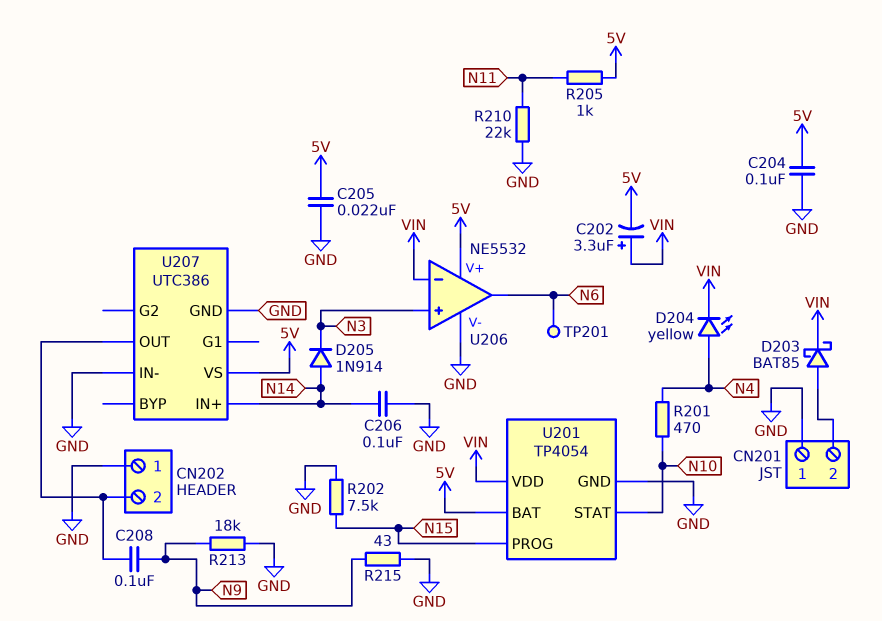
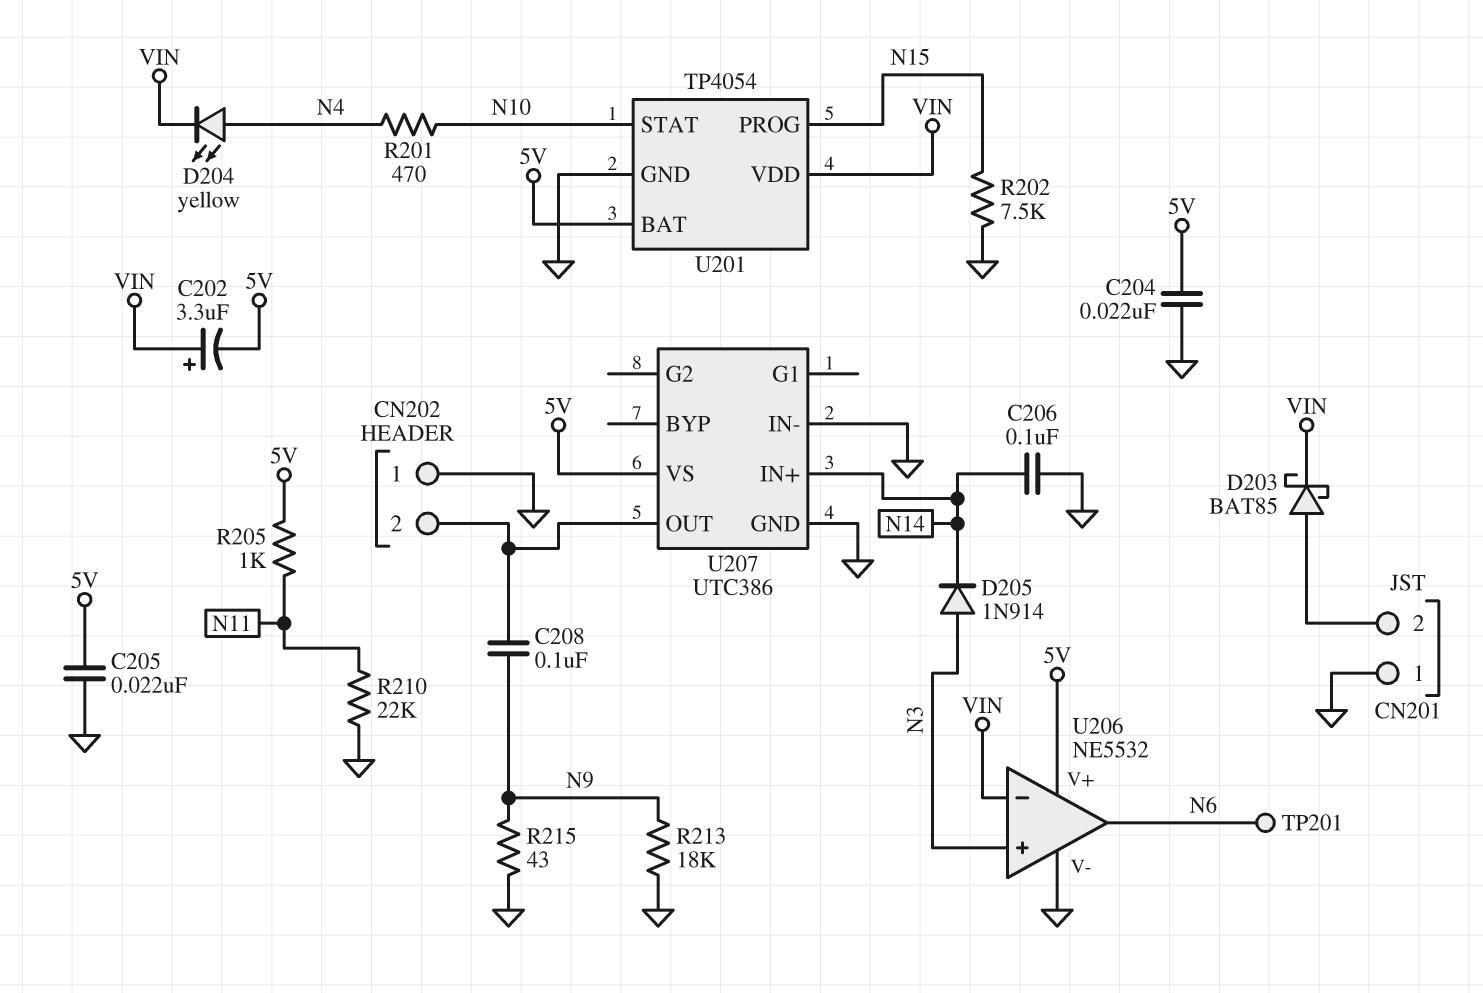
C204: 100nF (5V, GND) -> 22nF (5V, GND)
D205: diode 1N914 (A N14, K N3) -> diode 1N914 (A N3, K N14)

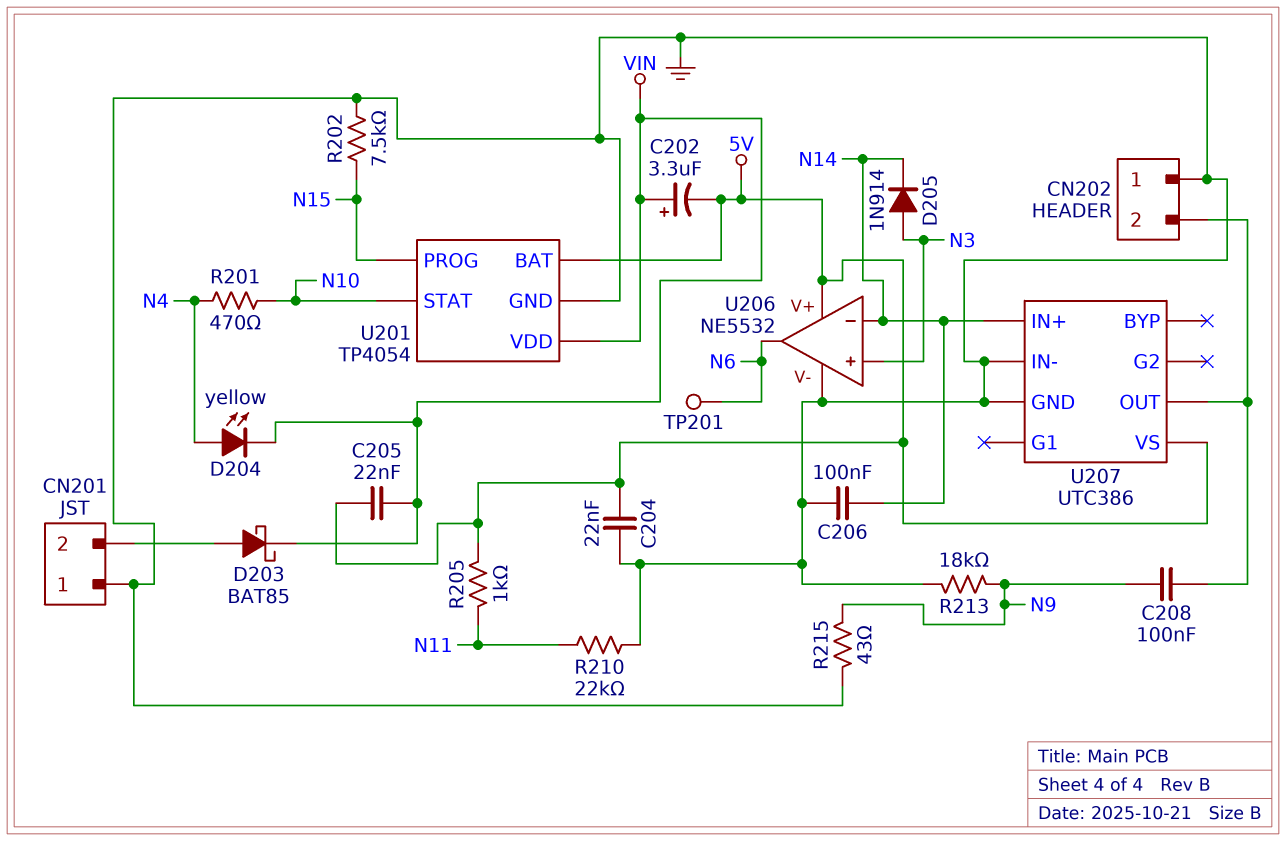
C205: 22nF (5V, GND) -> 22nF (5V, VIN)
U206 pin in-: VIN -> N14

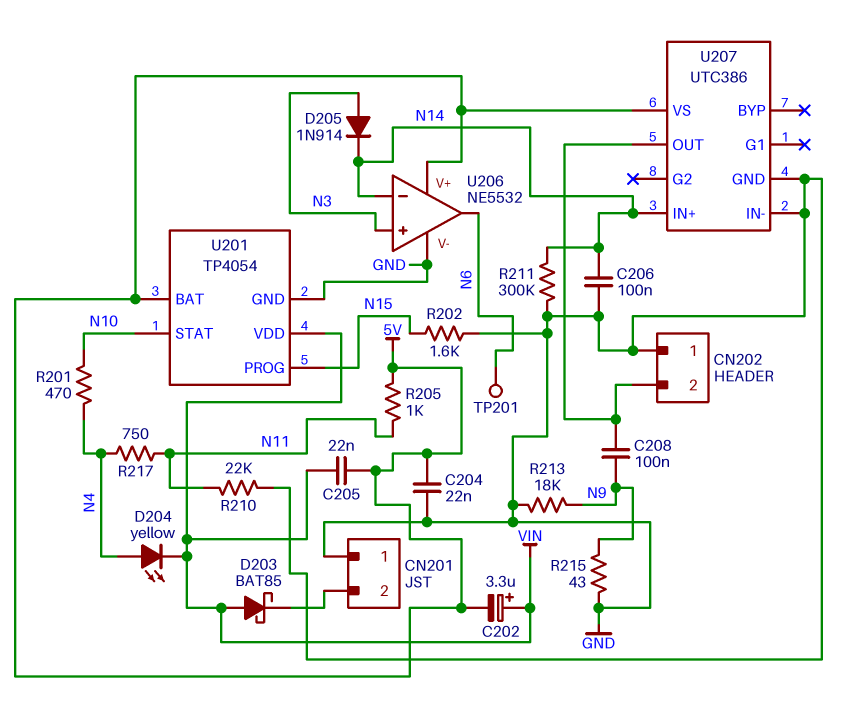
D203: schottky BAT85 (A CN201/2, K VIN) -> schottky BAT85 (A VIN, K CN201/2)
R202: 7.5k (GND, N15) -> 1.6k (GND, N15)
R211: none -> 300k (GND, N14)
R217: none -> 750 (N4, N11)

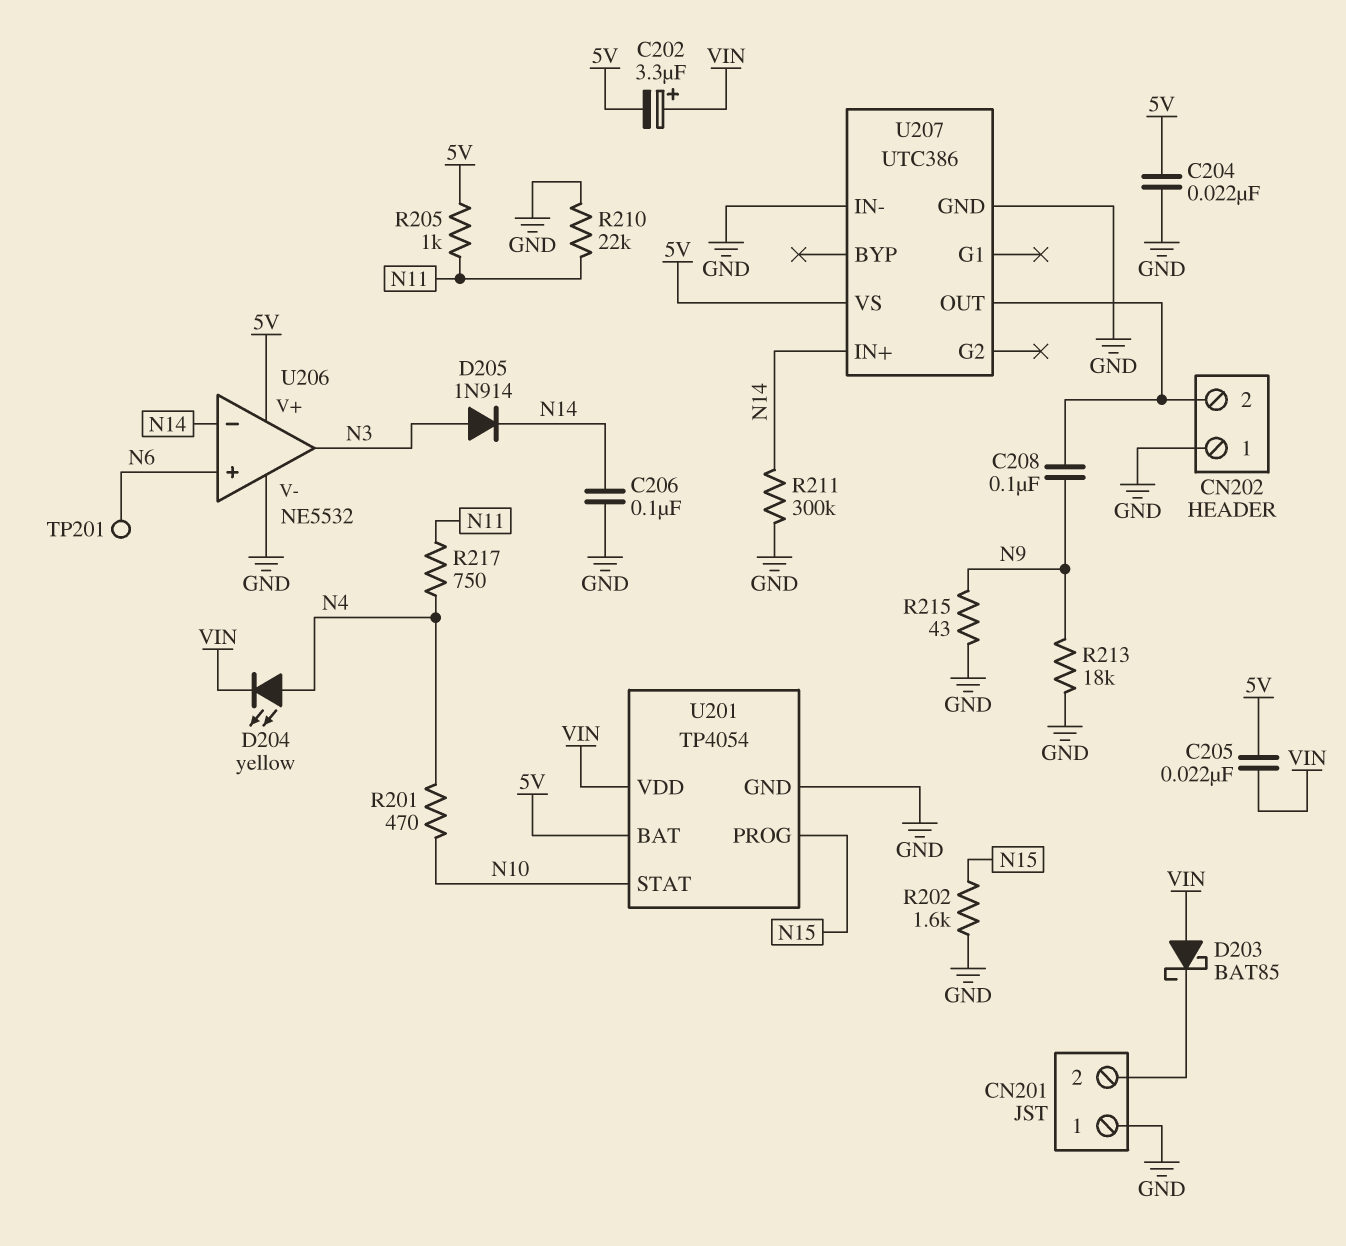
U206 pin in+: N3 -> N6
U206 pin out: N6 -> N3

